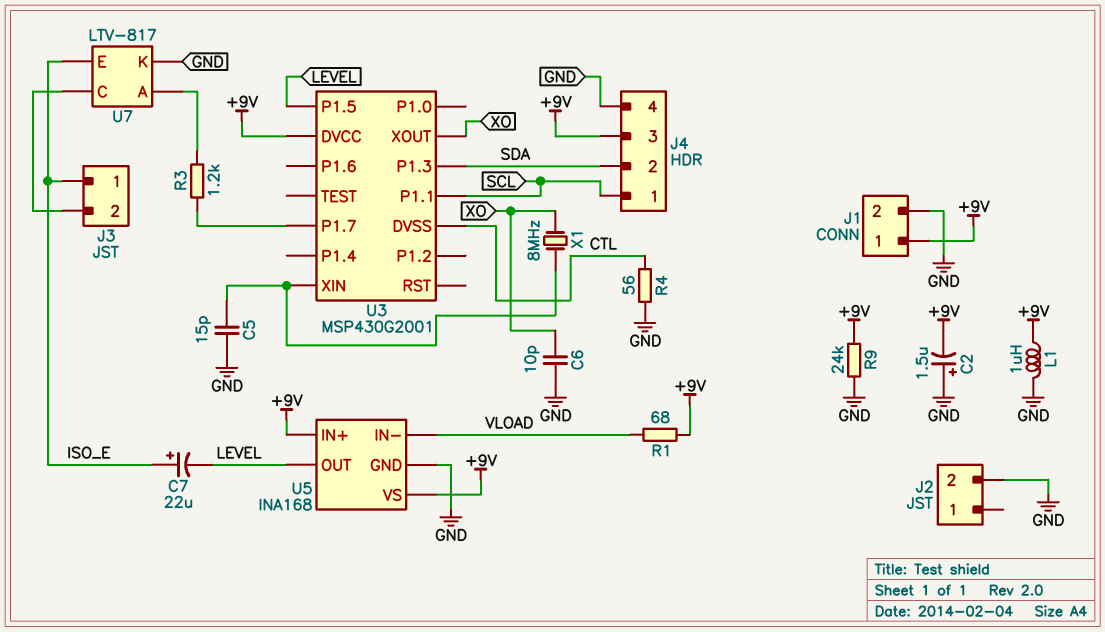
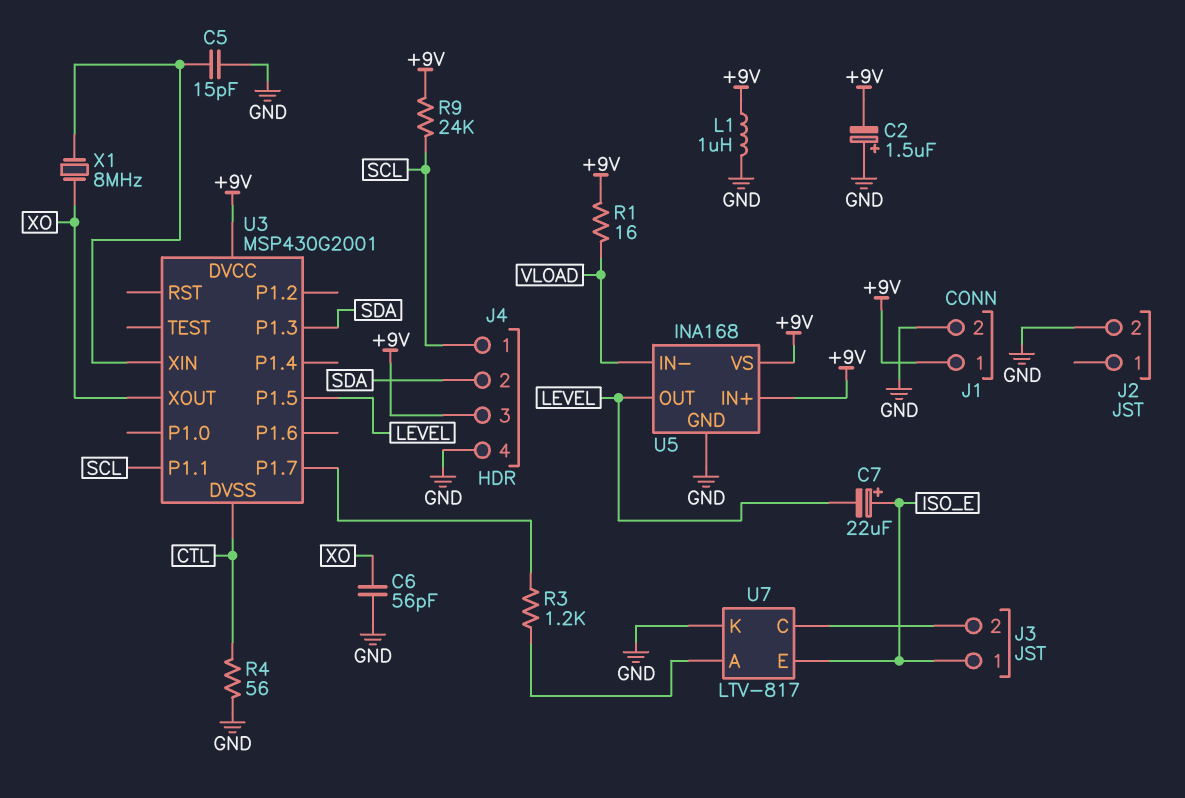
C6: 10pF (GND, XO) -> 56pF (GND, XO)
R1: 68 (+9V, VLOAD) -> 16 (+9V, VLOAD)
R9: 24k (+9V, GND) -> 24k (+9V, SCL)

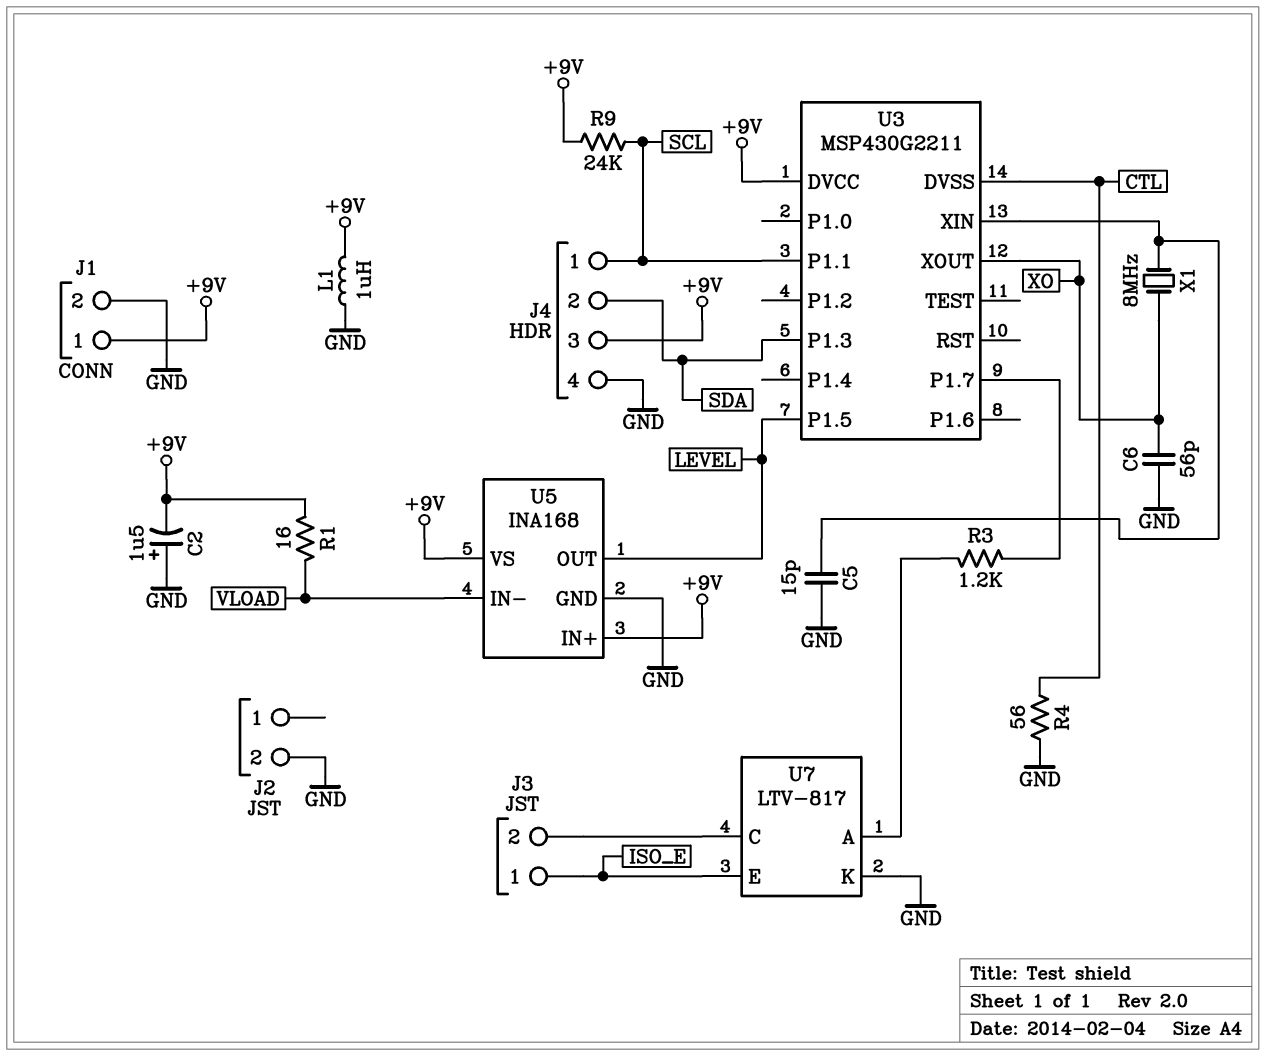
C7: 22uF (plus ISO_E, minus LEVEL) -> none
U3: MSP430G2001 -> MSP430G2211

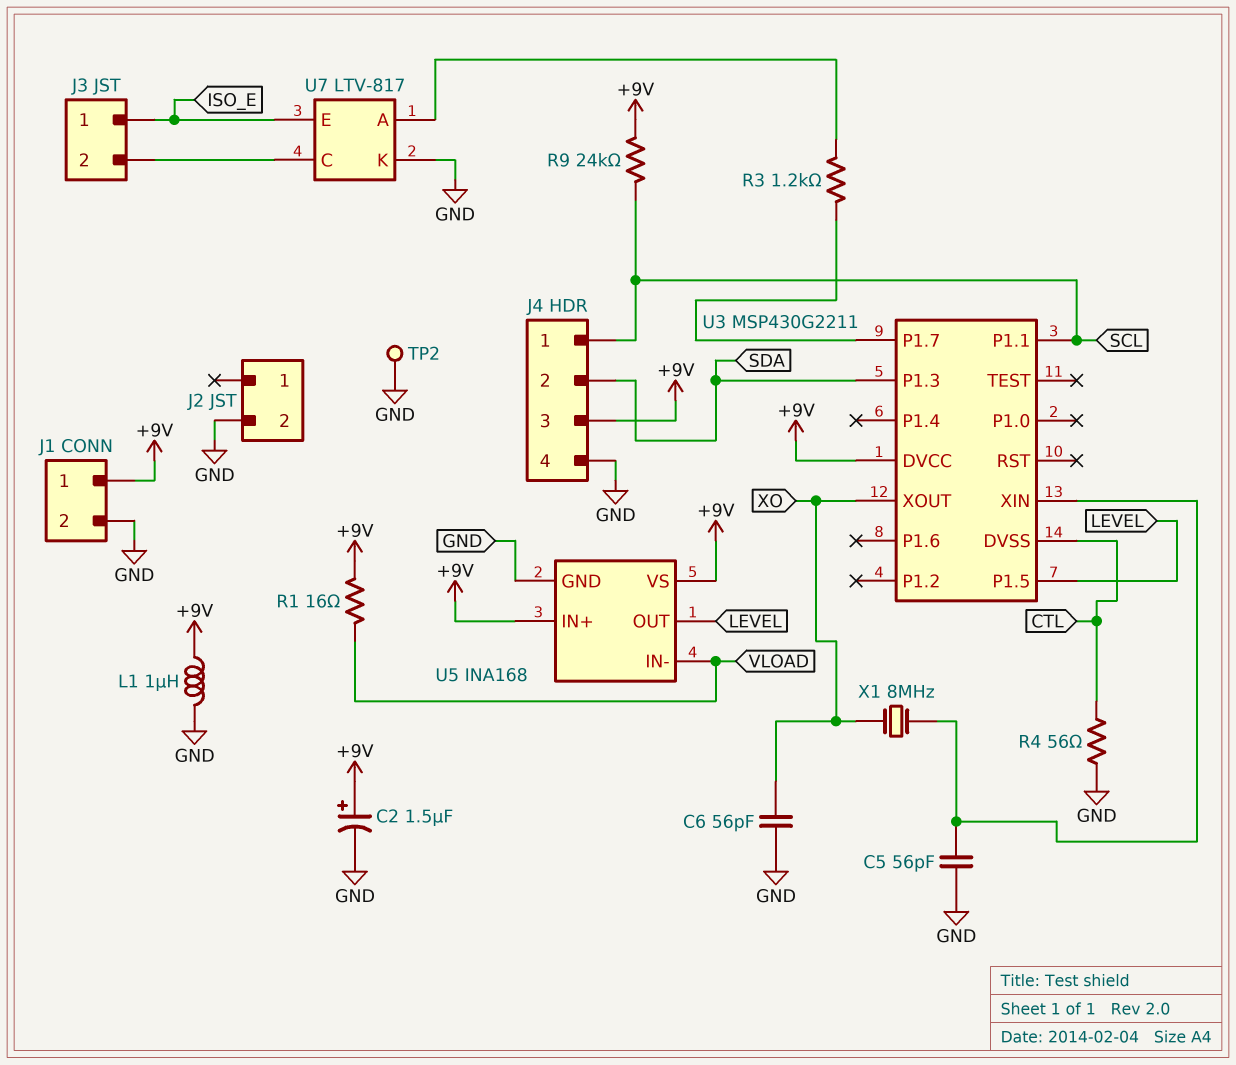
C2: 1.5uF (plus GND, minus +9V) -> 1.5uF (plus +9V, minus GND)
C5: 15pF (GND, U3/XIN) -> 56pF (GND, U3/XIN)
TP2: none -> test point (GND)

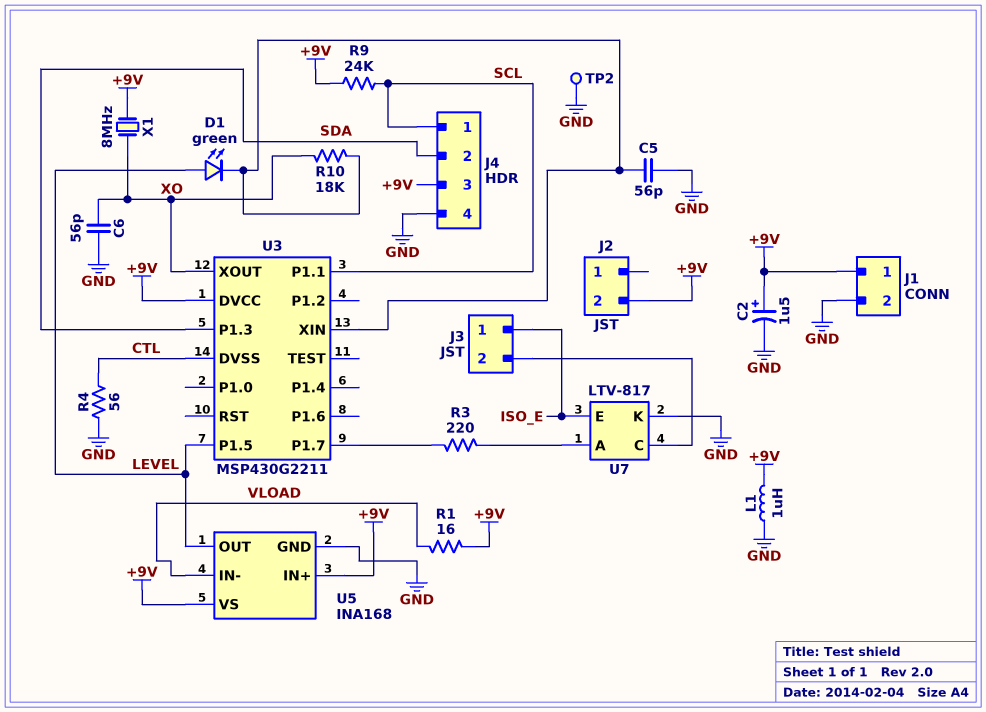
D1: none -> LED green (A LEVEL, K U3/XIN)
J2 pin 2: GND -> +9V
R3: 1.2k (U3/P1.7, U7/A) -> 220 (U3/P1.7, U7/A)
R10: none -> 18k (U3/XIN, XO)
X1: 8MHz (U3/XIN, XO) -> 8MHz (+9V, XO)

